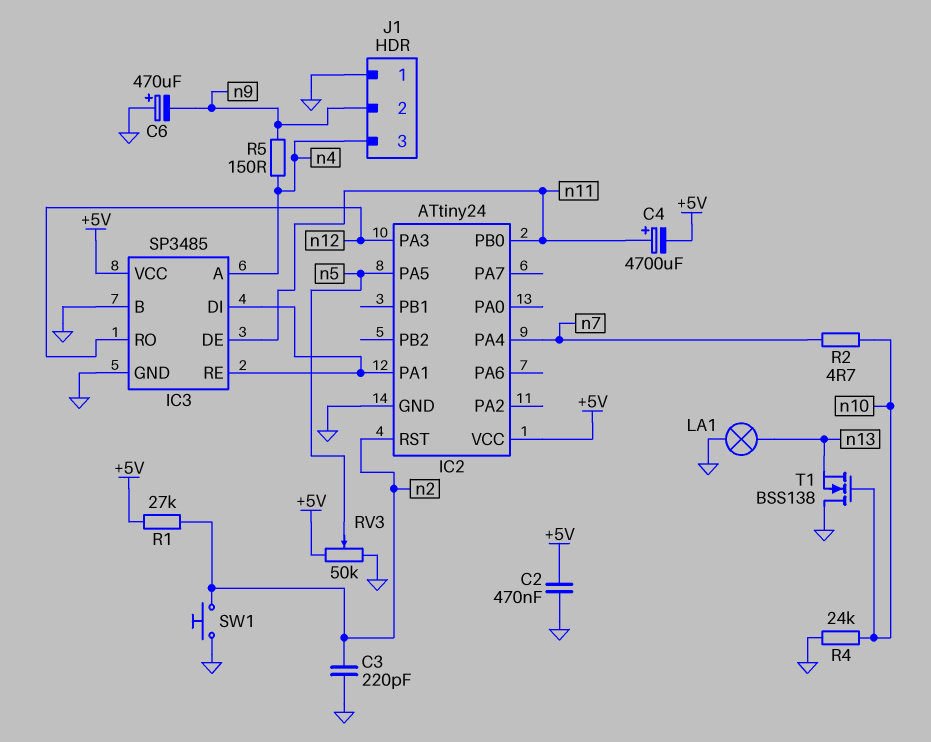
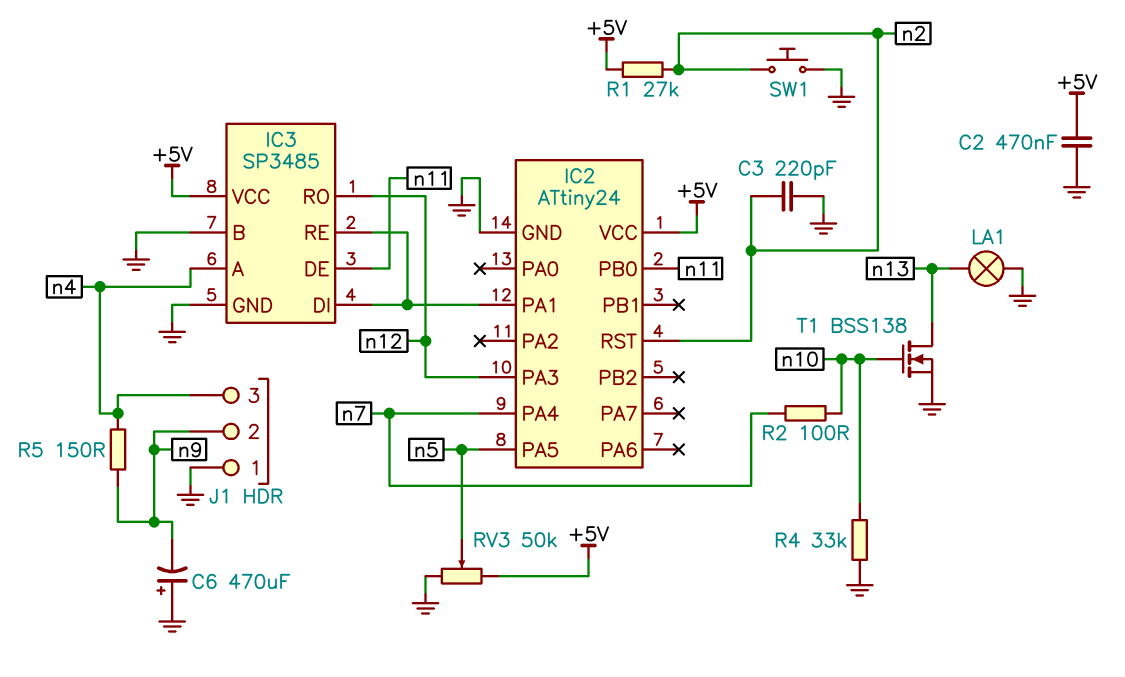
C4: 4700uF (plus n11, minus +5V) -> none
R2: 4.7 (n7, n10) -> 100 (n7, n10)
R4: 24k (GND, n10) -> 33k (GND, n10)
T1: NMOS BSS138 (G n10, D GND, S n13) -> NMOS BSS138 (G n10, D n13, S GND)

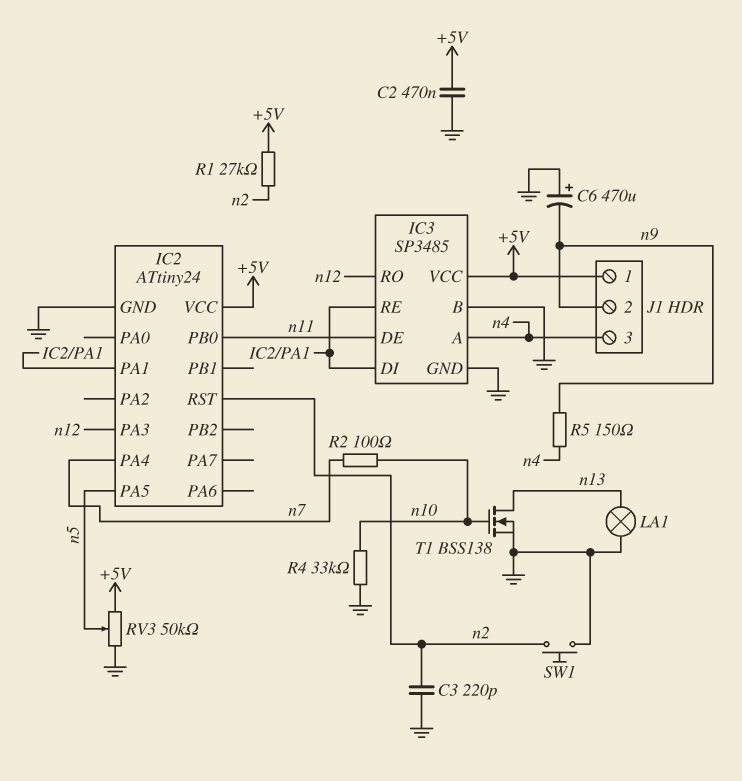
J1 pin 1: GND -> +5V

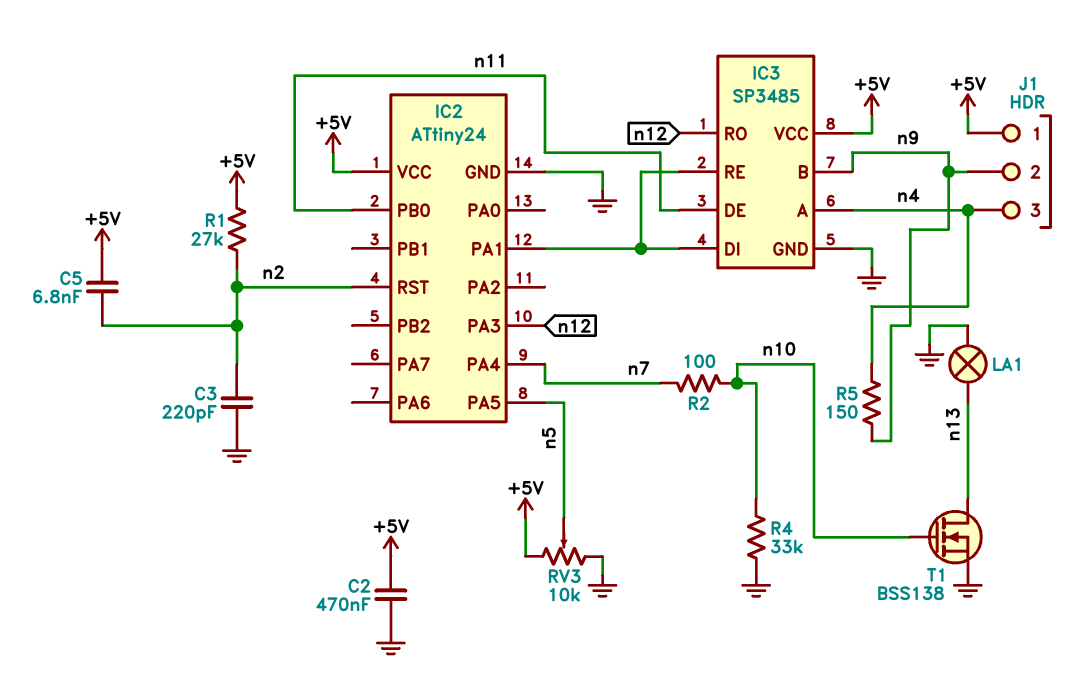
C5: none -> 6.8nF (+5V, n2)
C6: 470uF (plus GND, minus n9) -> none
IC3 pin B: GND -> n9
RV3: 50k (+5V, GND, wiper n5) -> 10k (+5V, GND, wiper n5)
SW1: button (GND, n2) -> none

